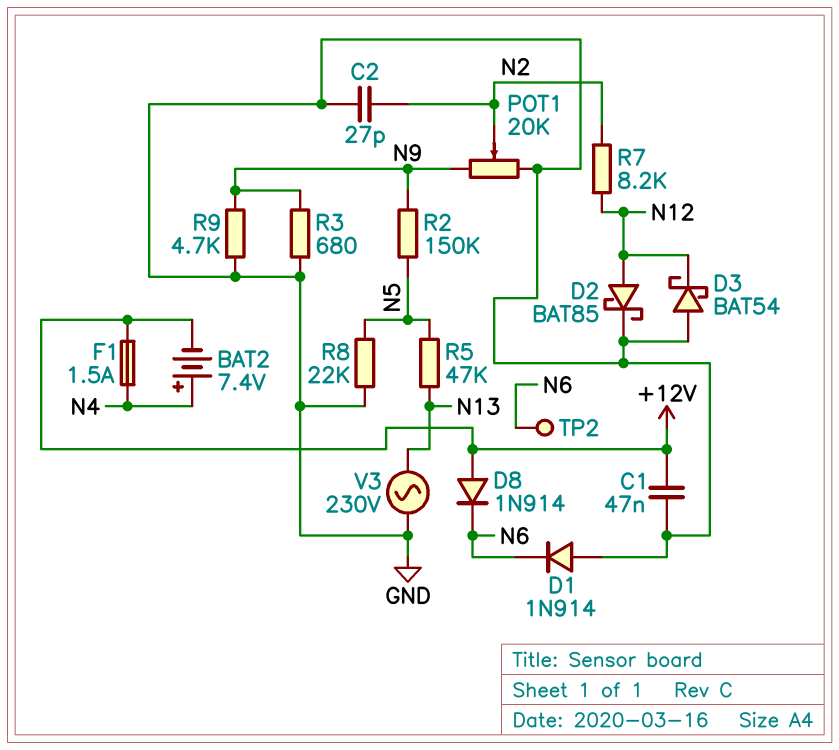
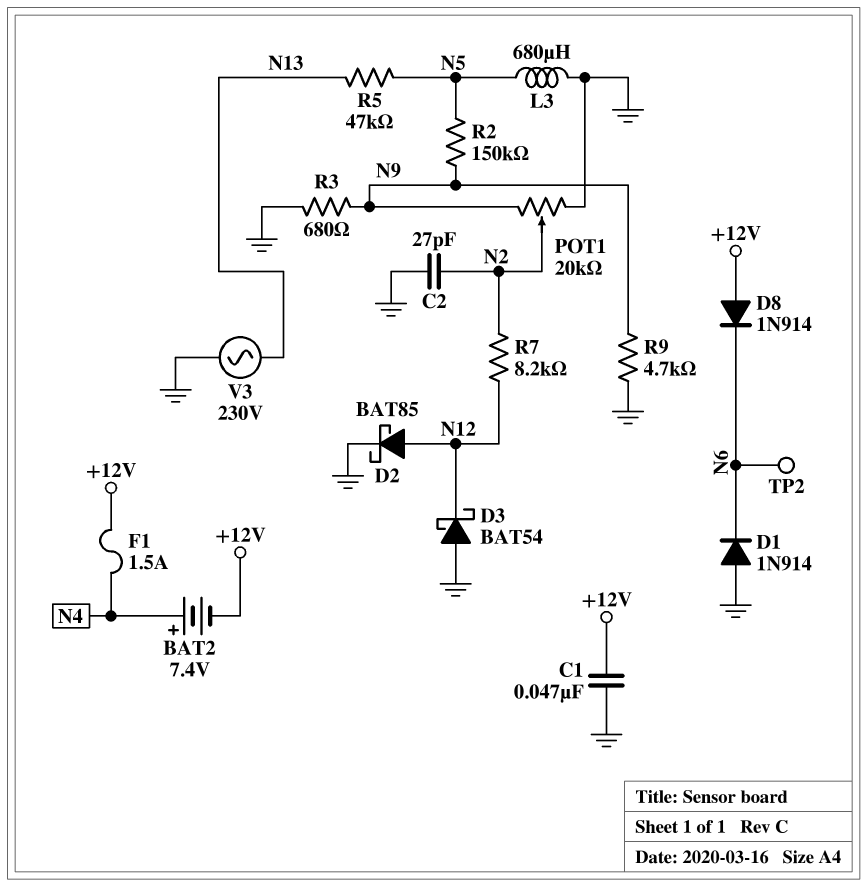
L3: none -> 680uH (GND, N5)
R8: 22k (GND, N5) -> none

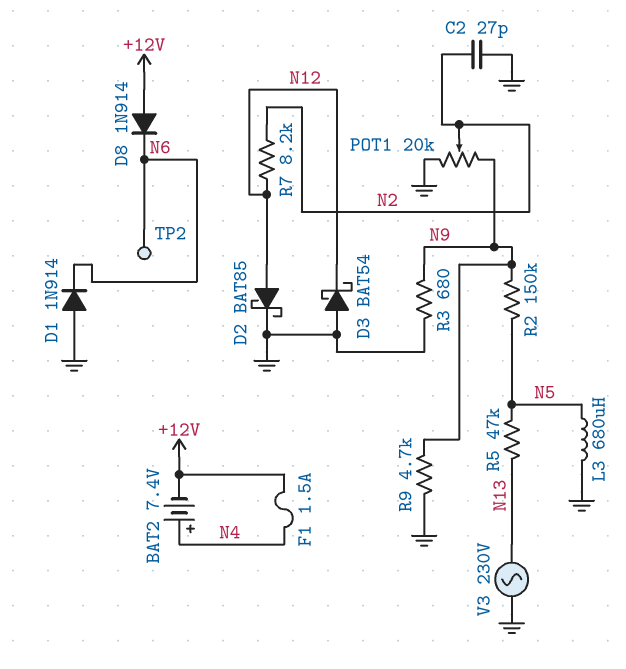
C1: 47nF (+12V, GND) -> none

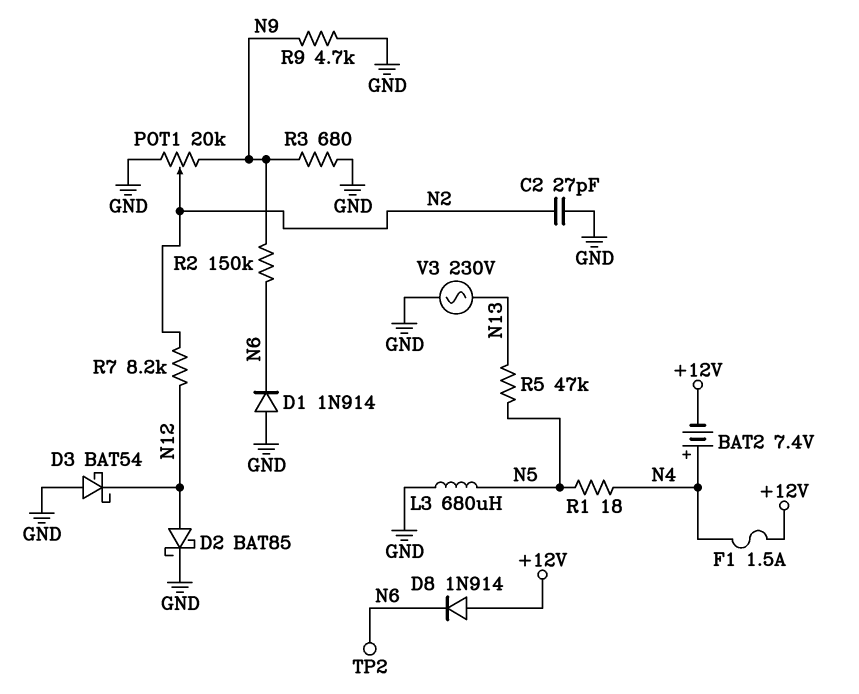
R1: none -> 18 (N4, N5)
R2: 150k (N5, N9) -> 150k (N6, N9)

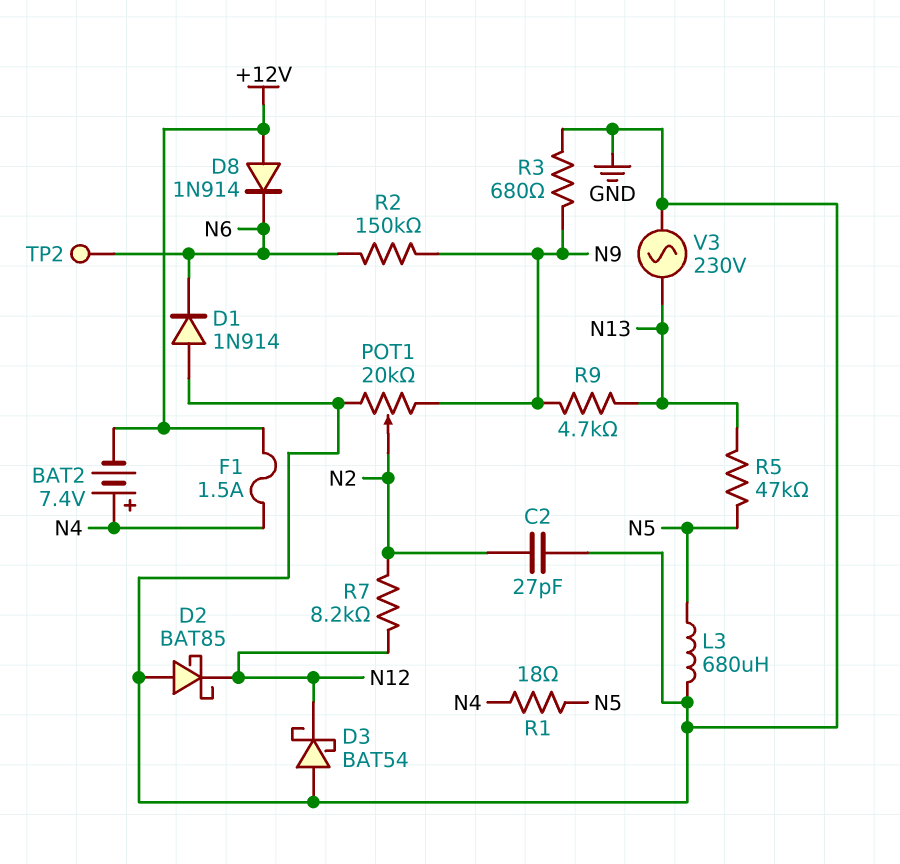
D2: schottky BAT85 (A N12, K GND) -> schottky BAT85 (A GND, K N12)
R9: 4.7k (GND, N9) -> 4.7k (N9, N13)

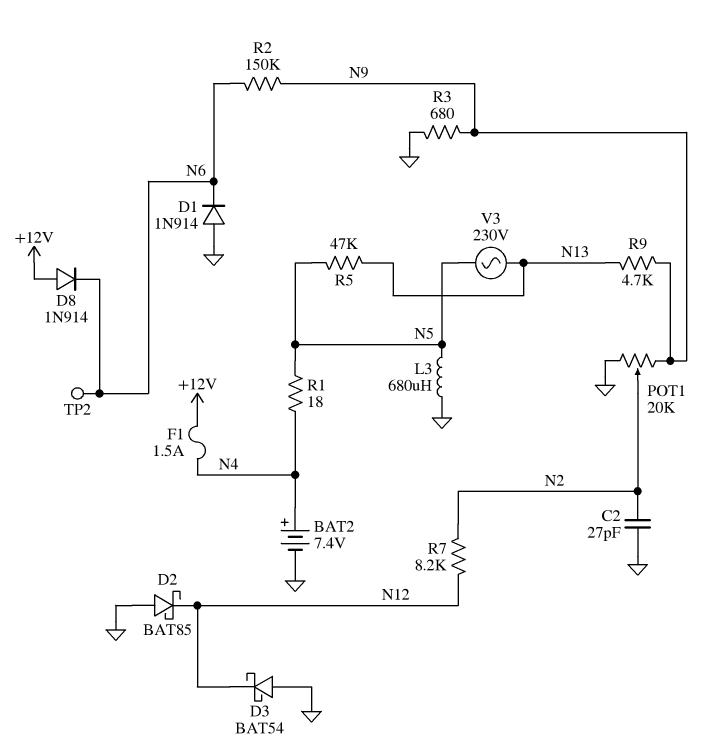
BAT2: 7.4V (plus N4, minus +12V) -> 7.4V (plus N4, minus GND)
V3: AC 230V (GND, N13) -> AC 230V (N5, N13)

